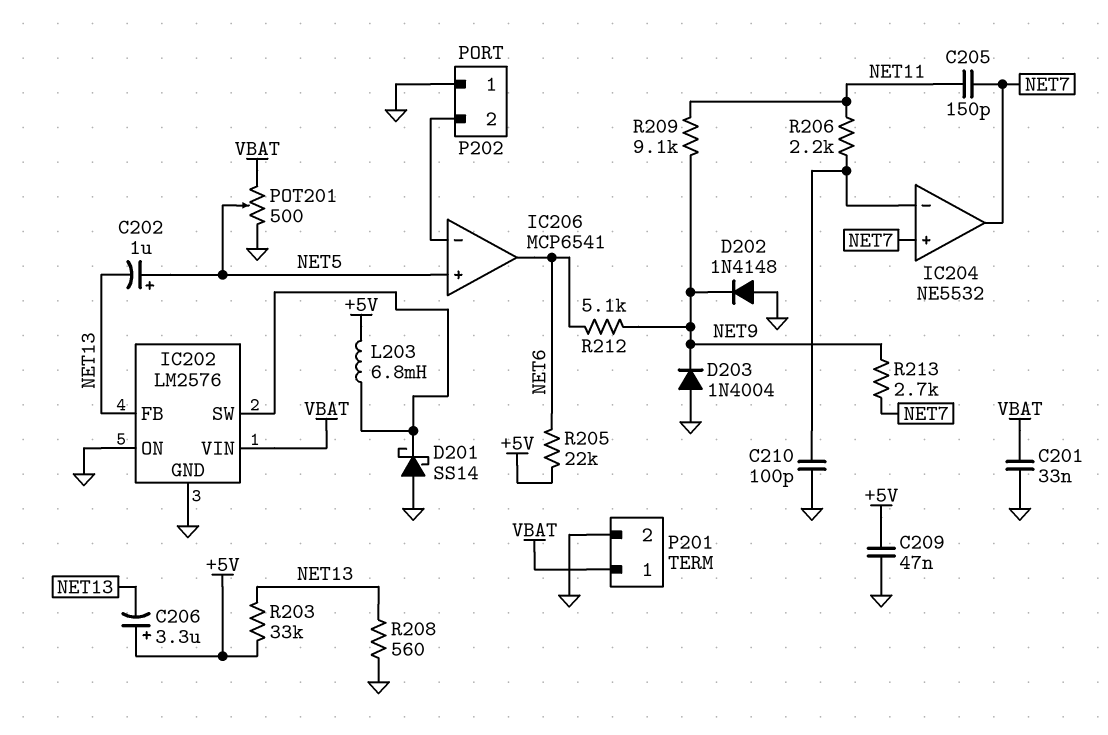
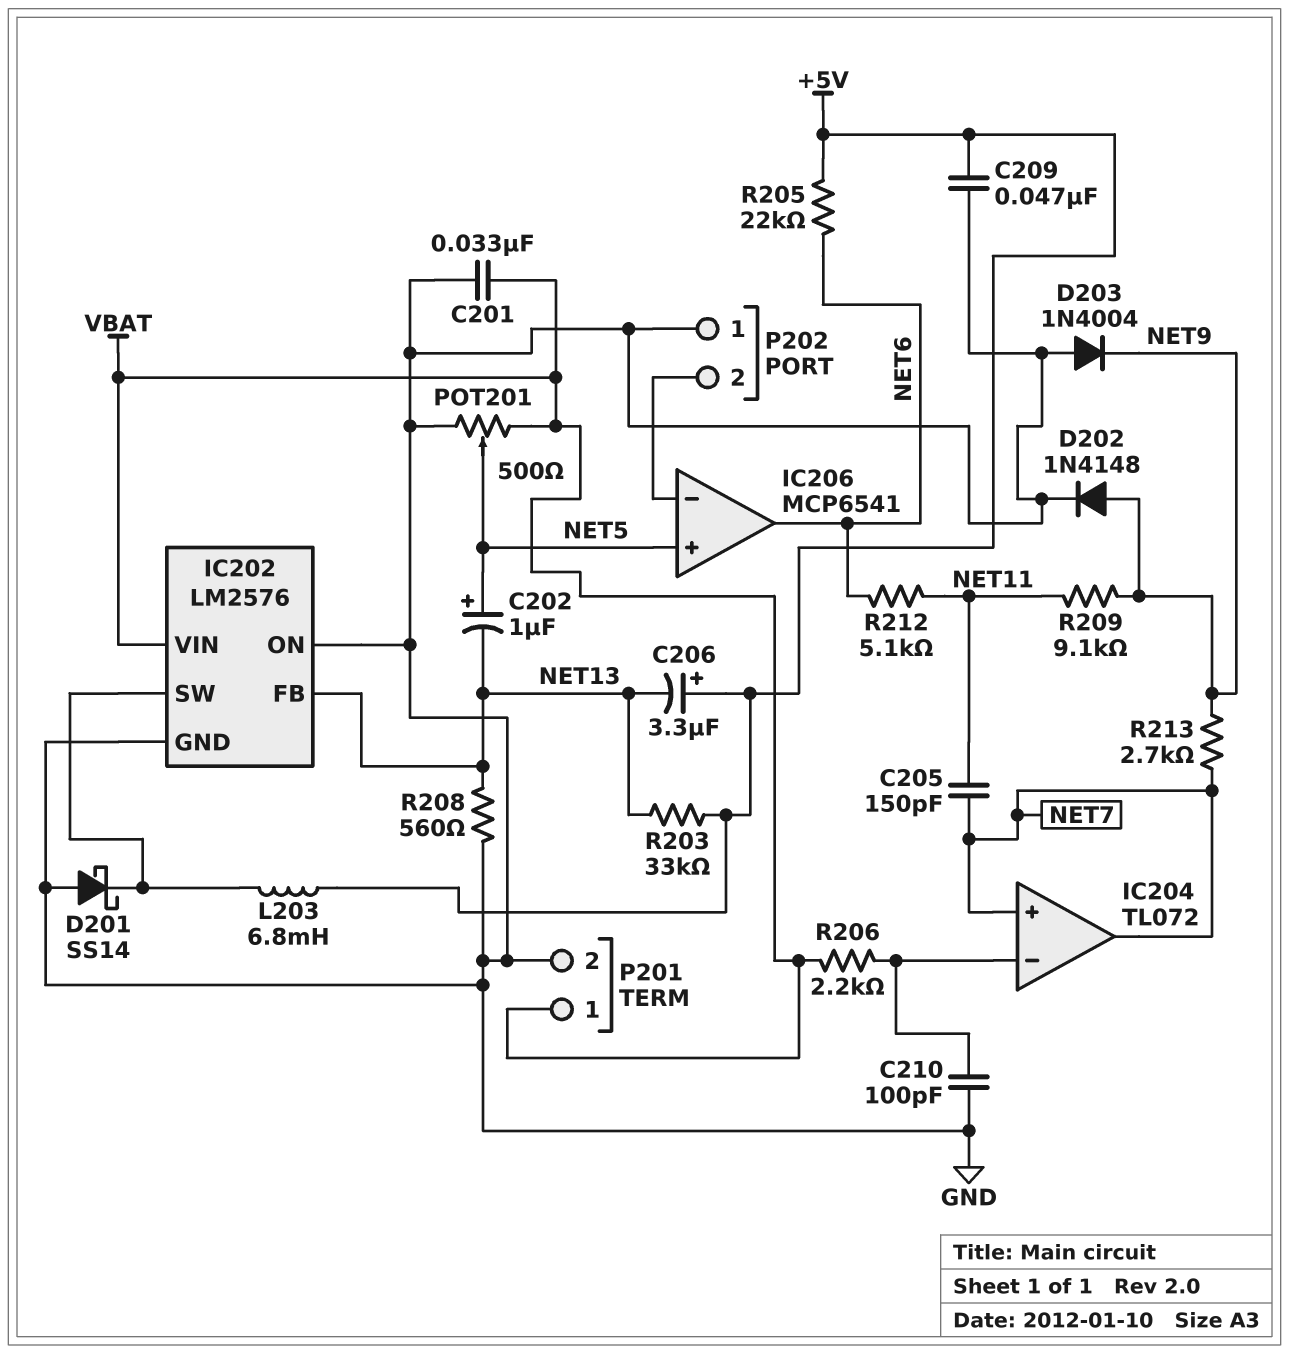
D202: diode 1N4148 (A GND, K NET9) -> diode 1N4148 (A NET9, K GND)
IC204: NE5532 -> TL072
R206: 2.2k (IC204/in-, NET11) -> 2.2k (IC204/in-, VBAT)
R212: 5.1k (NET6, NET9) -> 5.1k (NET6, NET11)

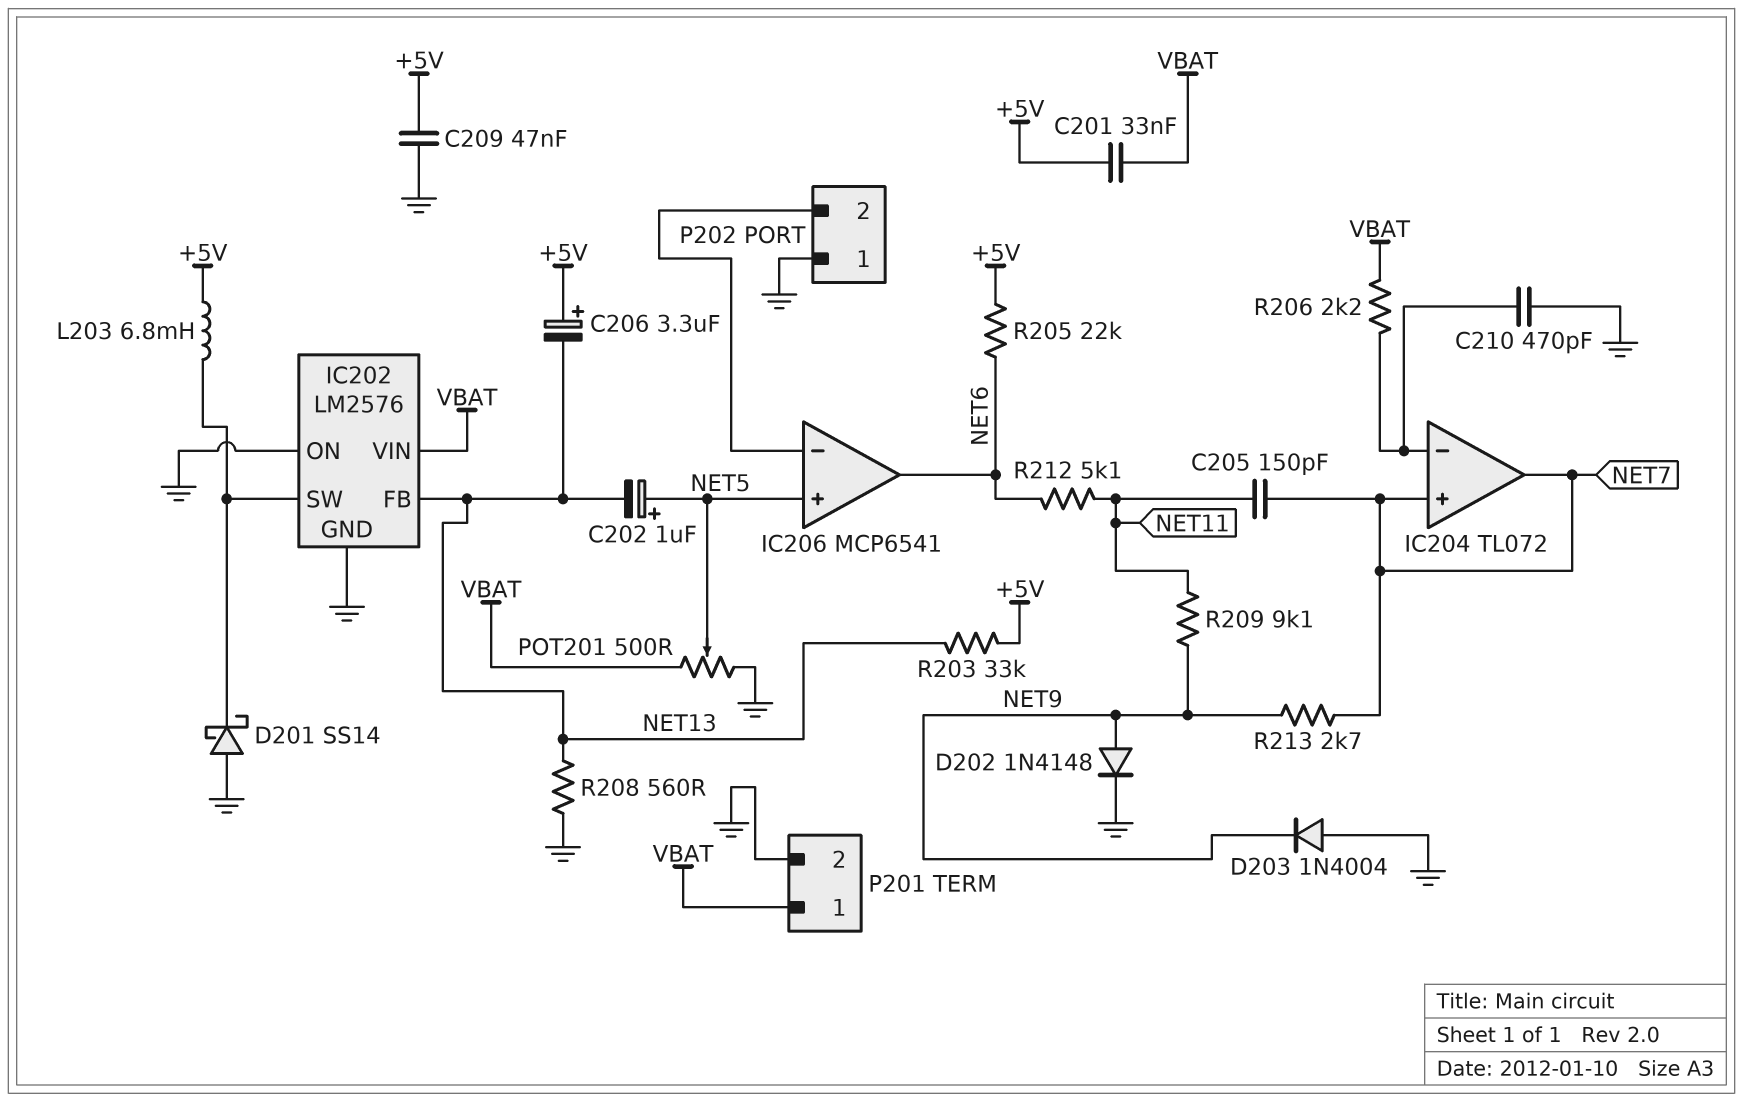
C201: 33nF (GND, VBAT) -> 33nF (+5V, VBAT)
C210: 100pF (GND, IC204/in-) -> 470pF (GND, IC204/in-)

